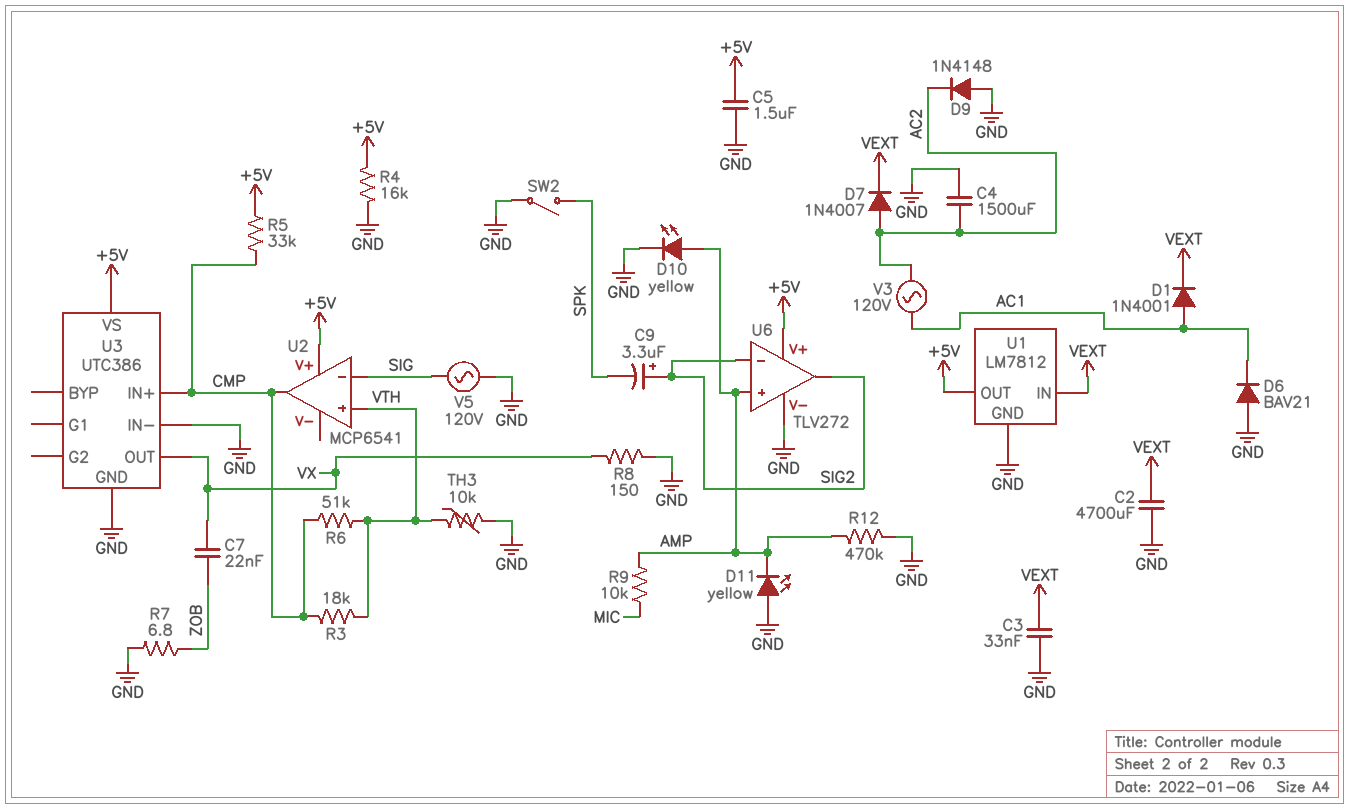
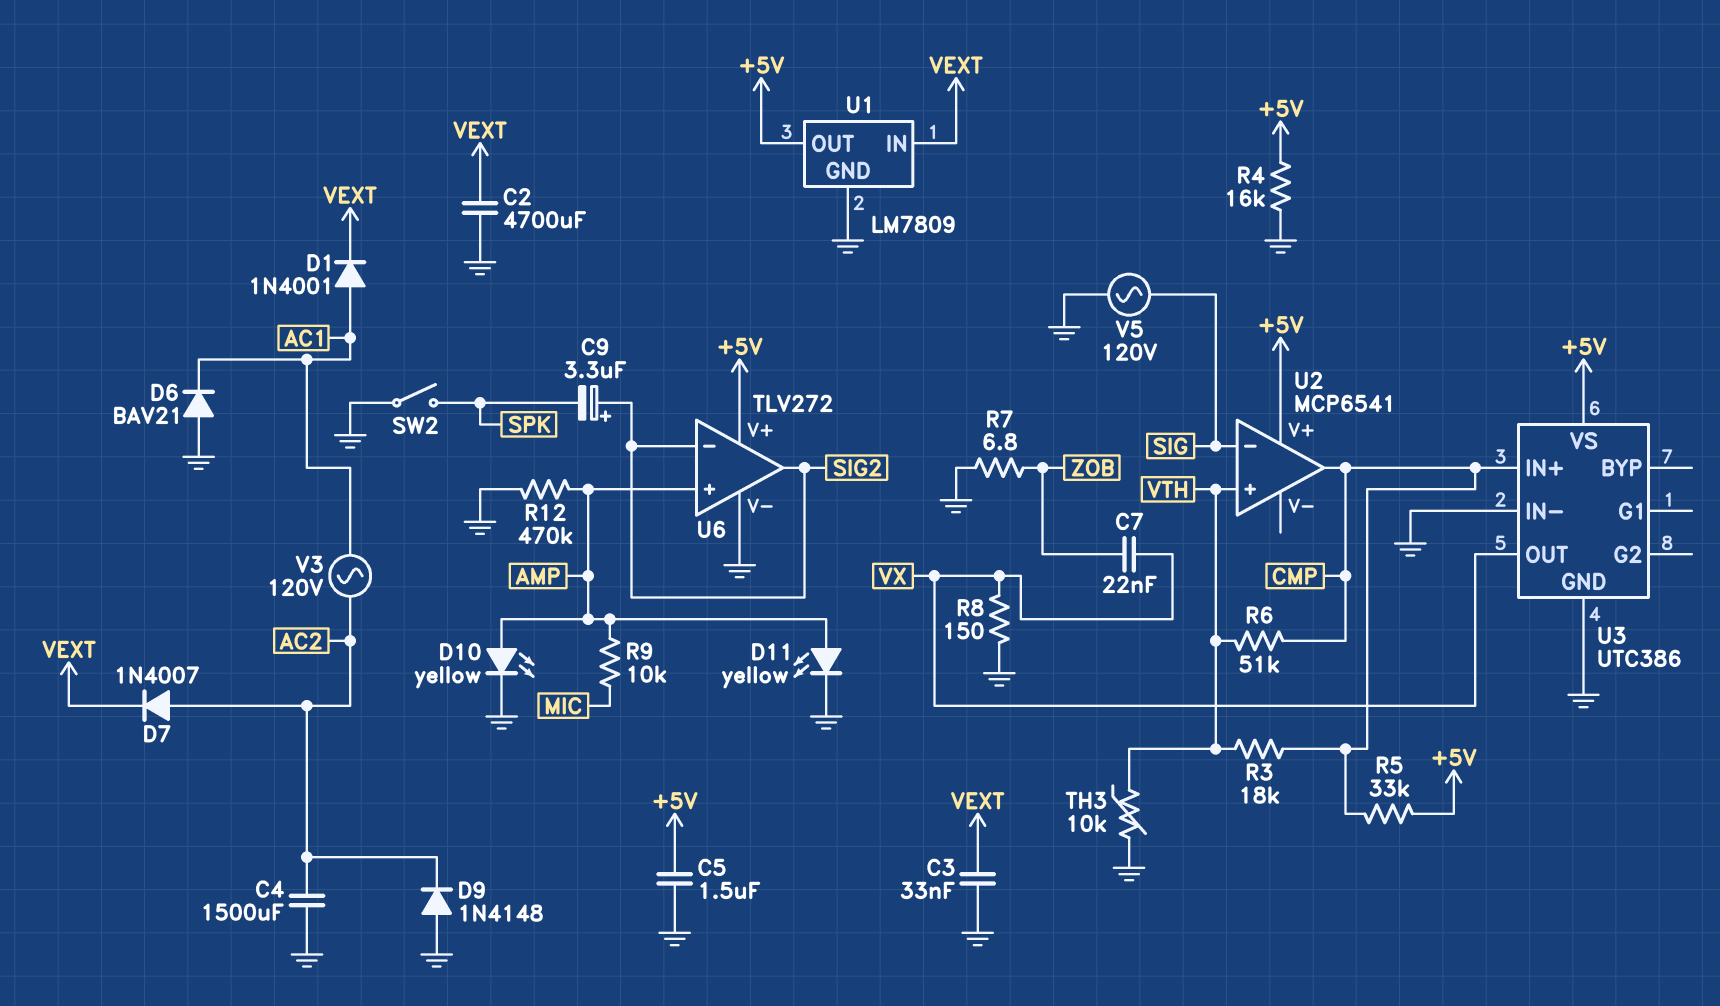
D11: LED yellow (A GND, K AMP) -> LED yellow (A AMP, K GND)
U1: LM7812 -> LM7809

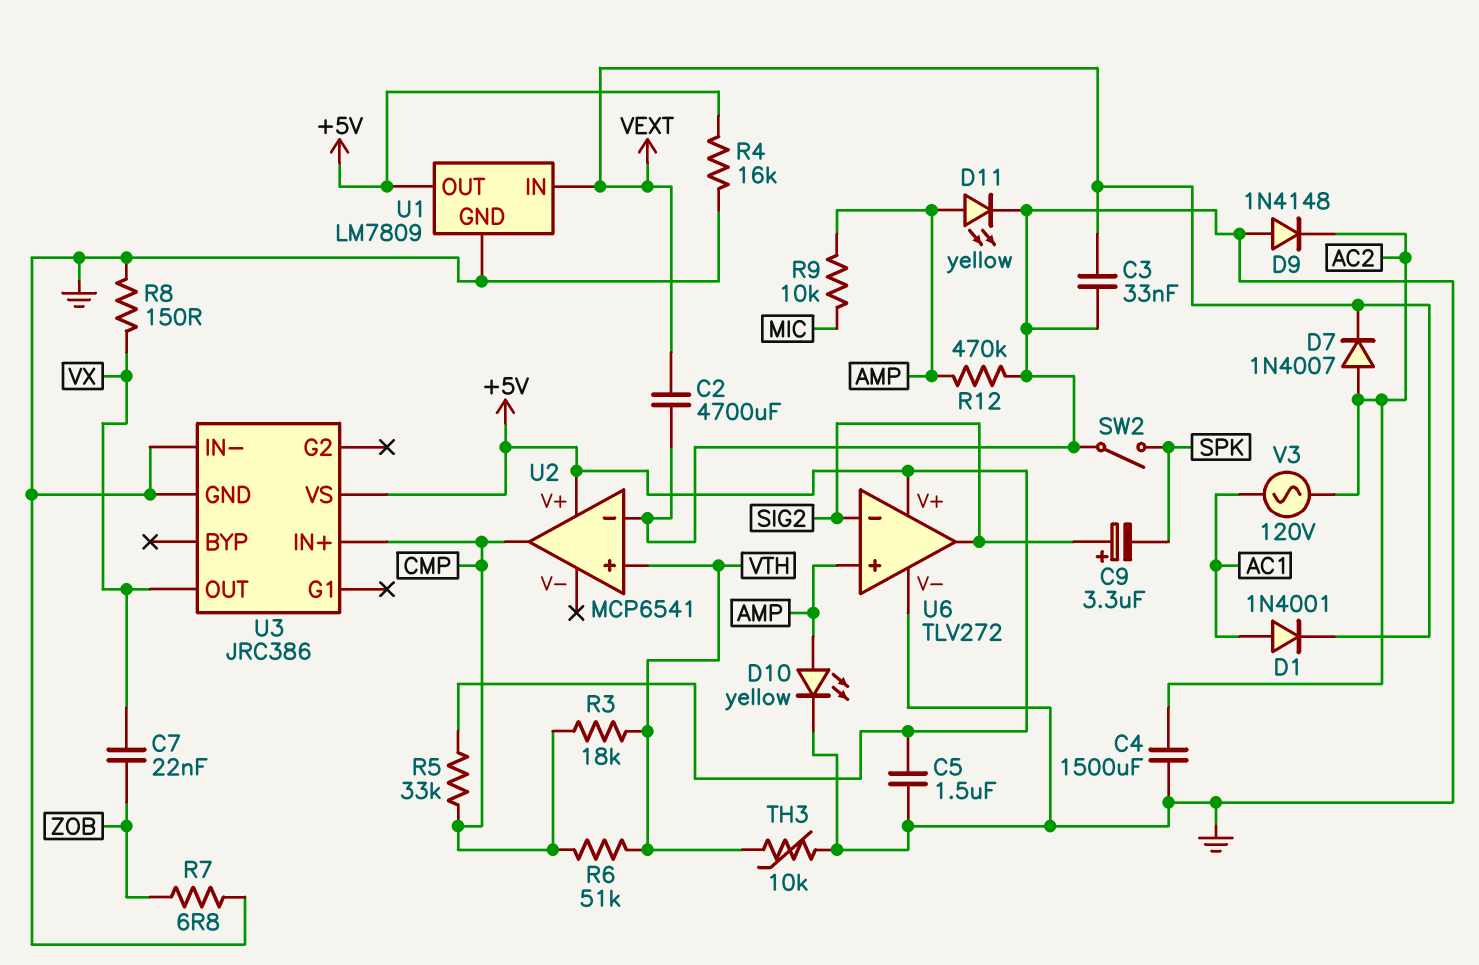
D6: diode BAV21 (A GND, K AC1) -> none
U2 pin in-: SIG -> GND
U3: UTC386 -> JRC386
V5: AC 120V (GND, SIG) -> none

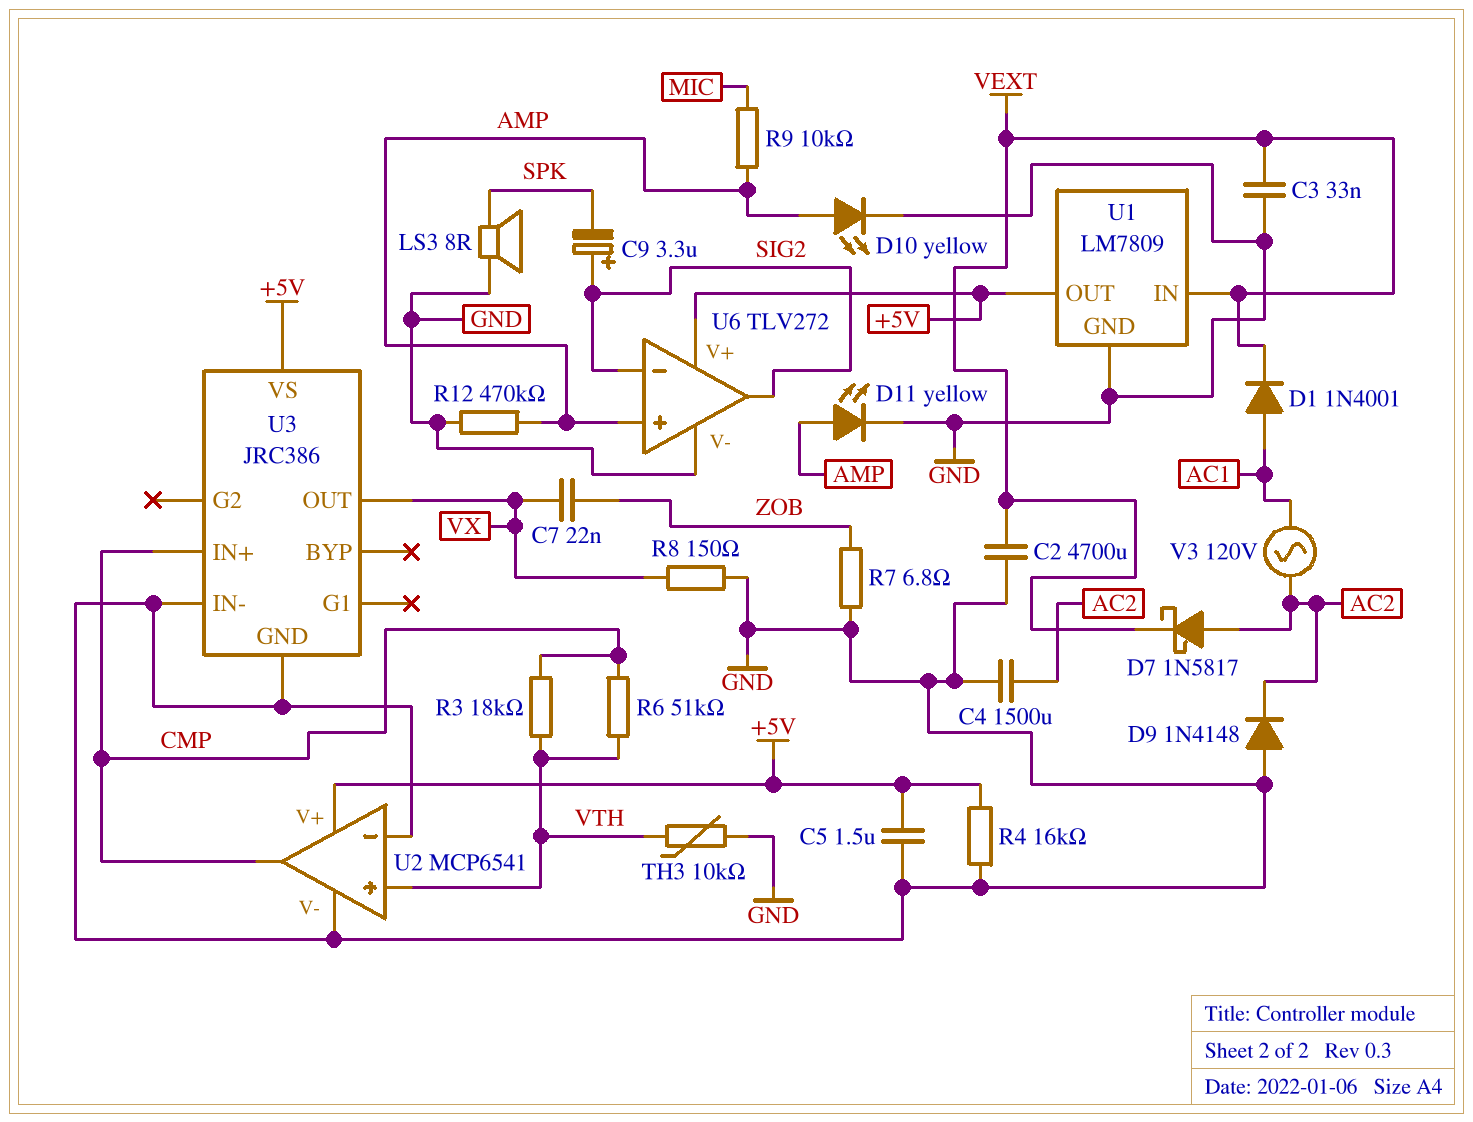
D7: diode 1N4007 (A AC2, K VEXT) -> schottky 1N5817 (A AC2, K VEXT)
LS3: none -> speaker 8R (GND, SPK)
R5: 33k (+5V, CMP) -> none
SW2: switch (GND, SPK) -> none
U2 pin V-: none -> GND

